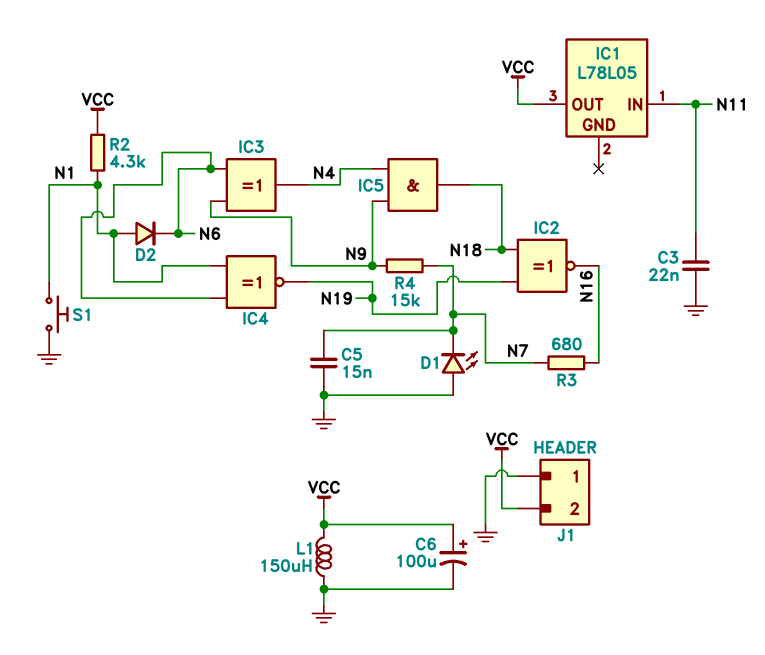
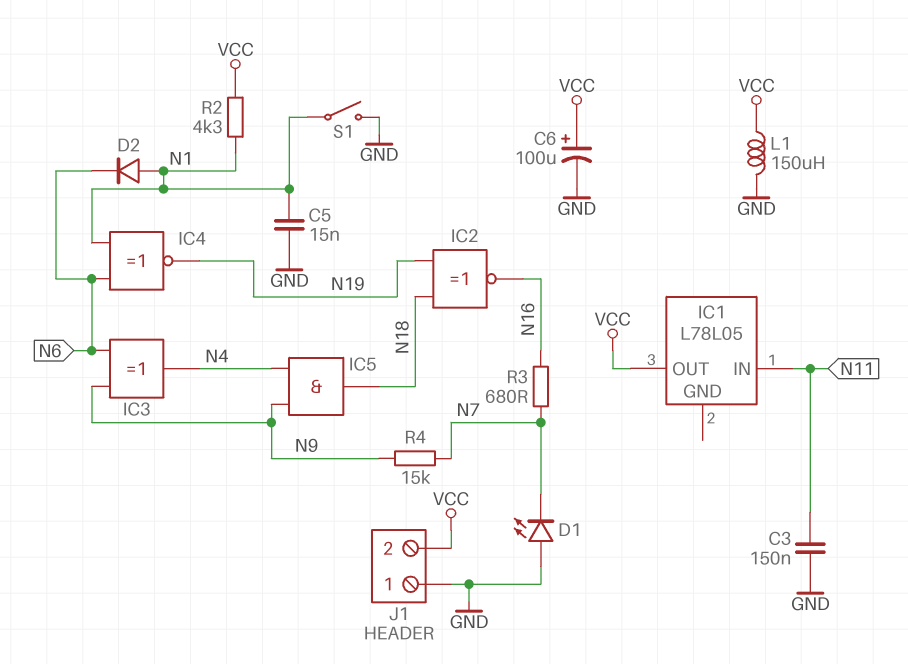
C3: 22nF (GND, N11) -> 150nF (GND, N11)
C5: 15nF (GND, N7) -> 15nF (GND, N1)
S1: button (GND, N1) -> switch (GND, N1)

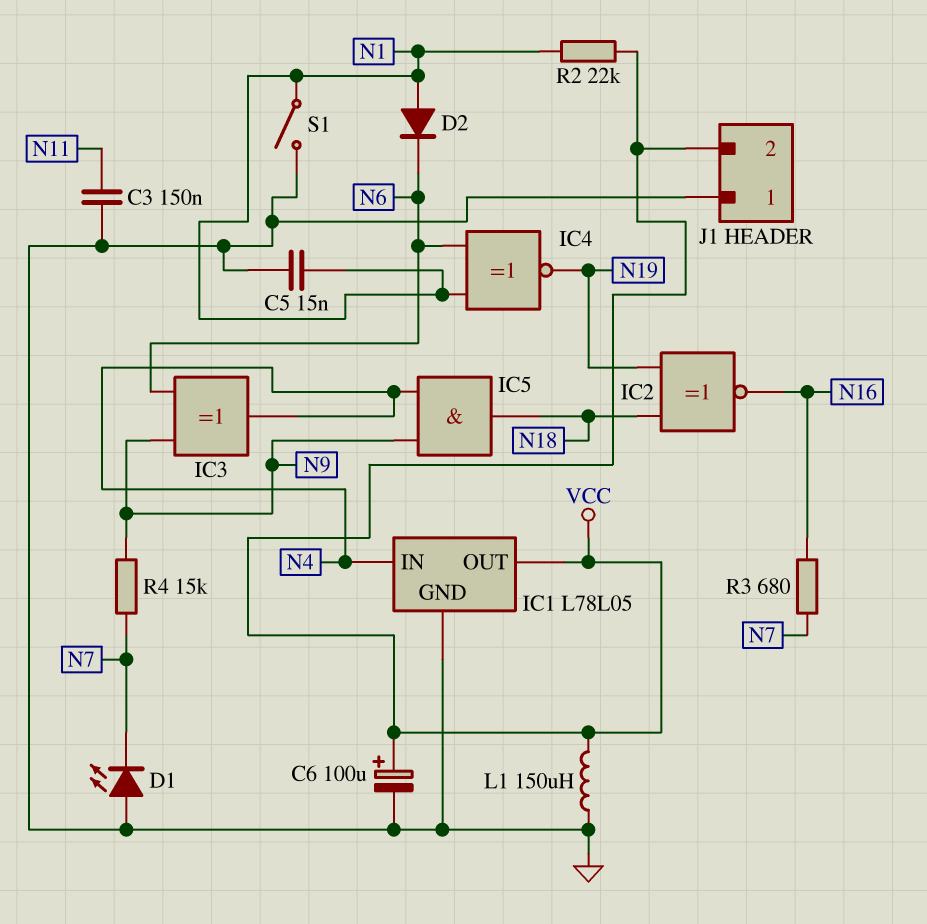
IC1 pin GND: none -> GND
IC1 pin IN: N11 -> N4
R2: 4.3k (N1, VCC) -> 22k (N1, VCC)

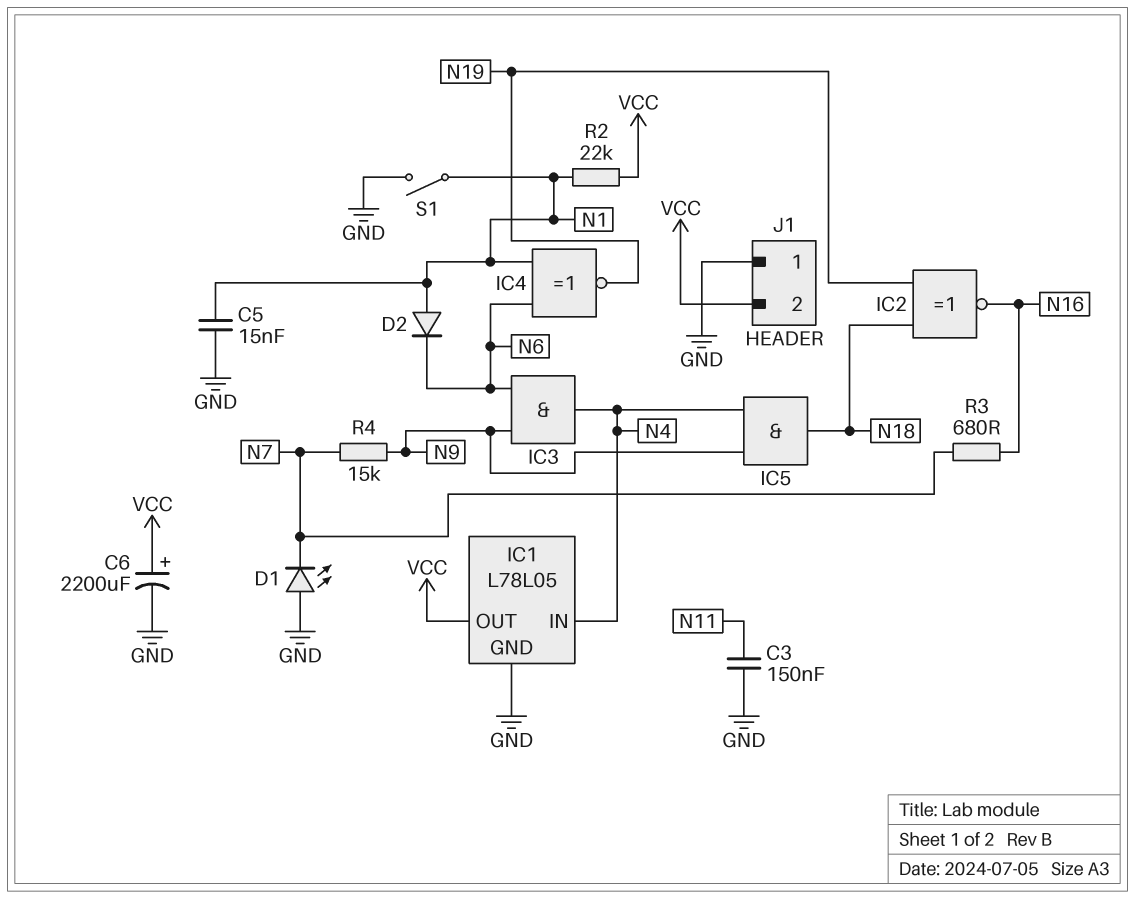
C6: 100uF (plus VCC, minus GND) -> 2200uF (plus VCC, minus GND)
IC3: XOR (in N6, in N9, out N4) -> AND (in N6, in N9, out N4)
L1: 150uH (GND, VCC) -> none

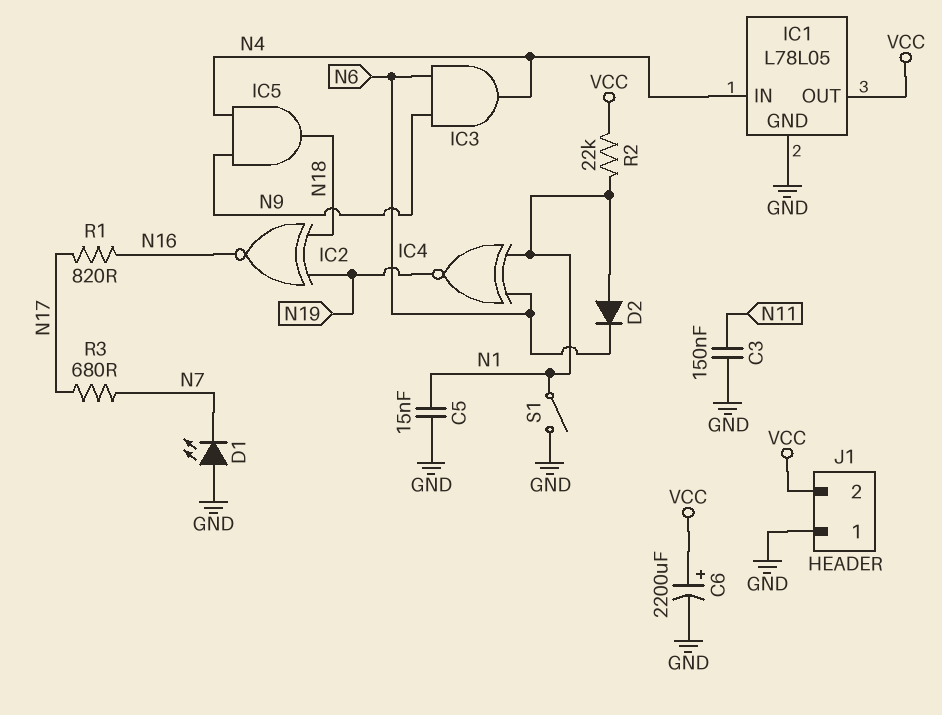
R1: none -> 820 (N16, N17)
R3: 680 (N7, N16) -> 680 (N7, N17)
R4: 15k (N7, N9) -> none

